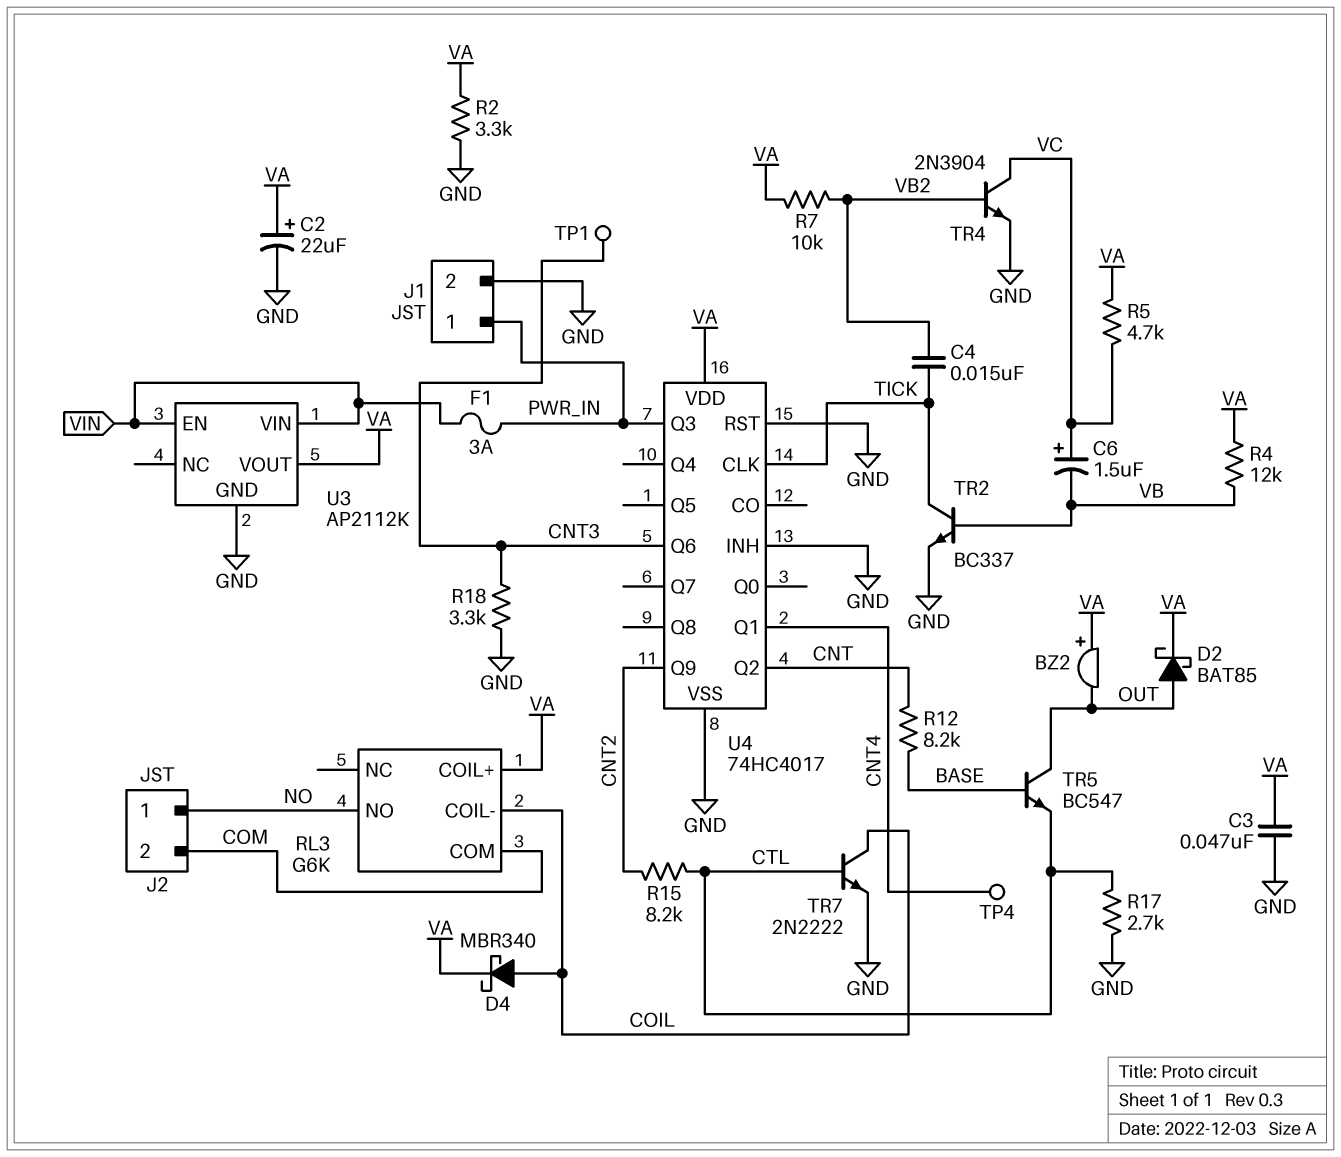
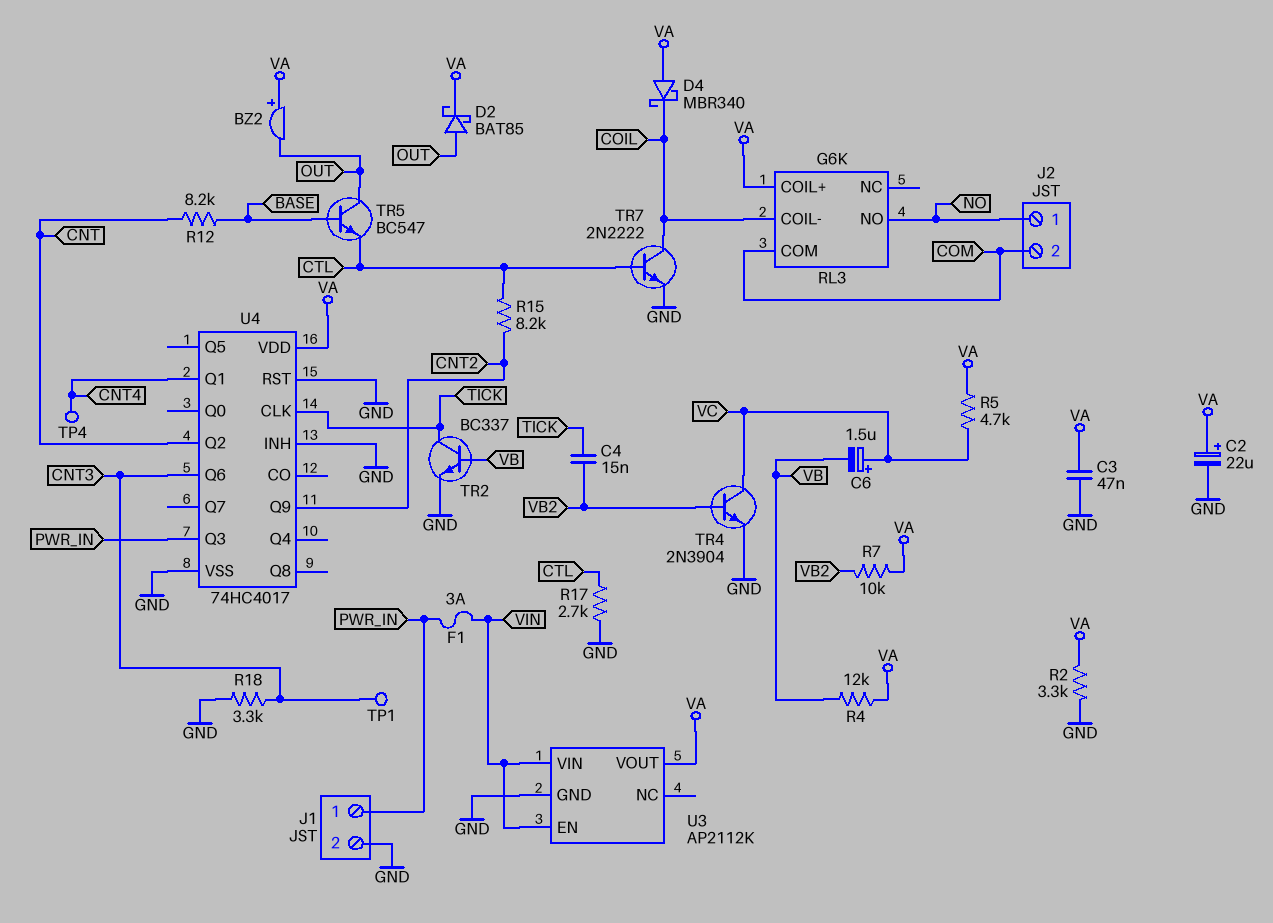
D4: schottky MBR340 (A COIL, K VA) -> schottky MBR340 (A VA, K COIL)

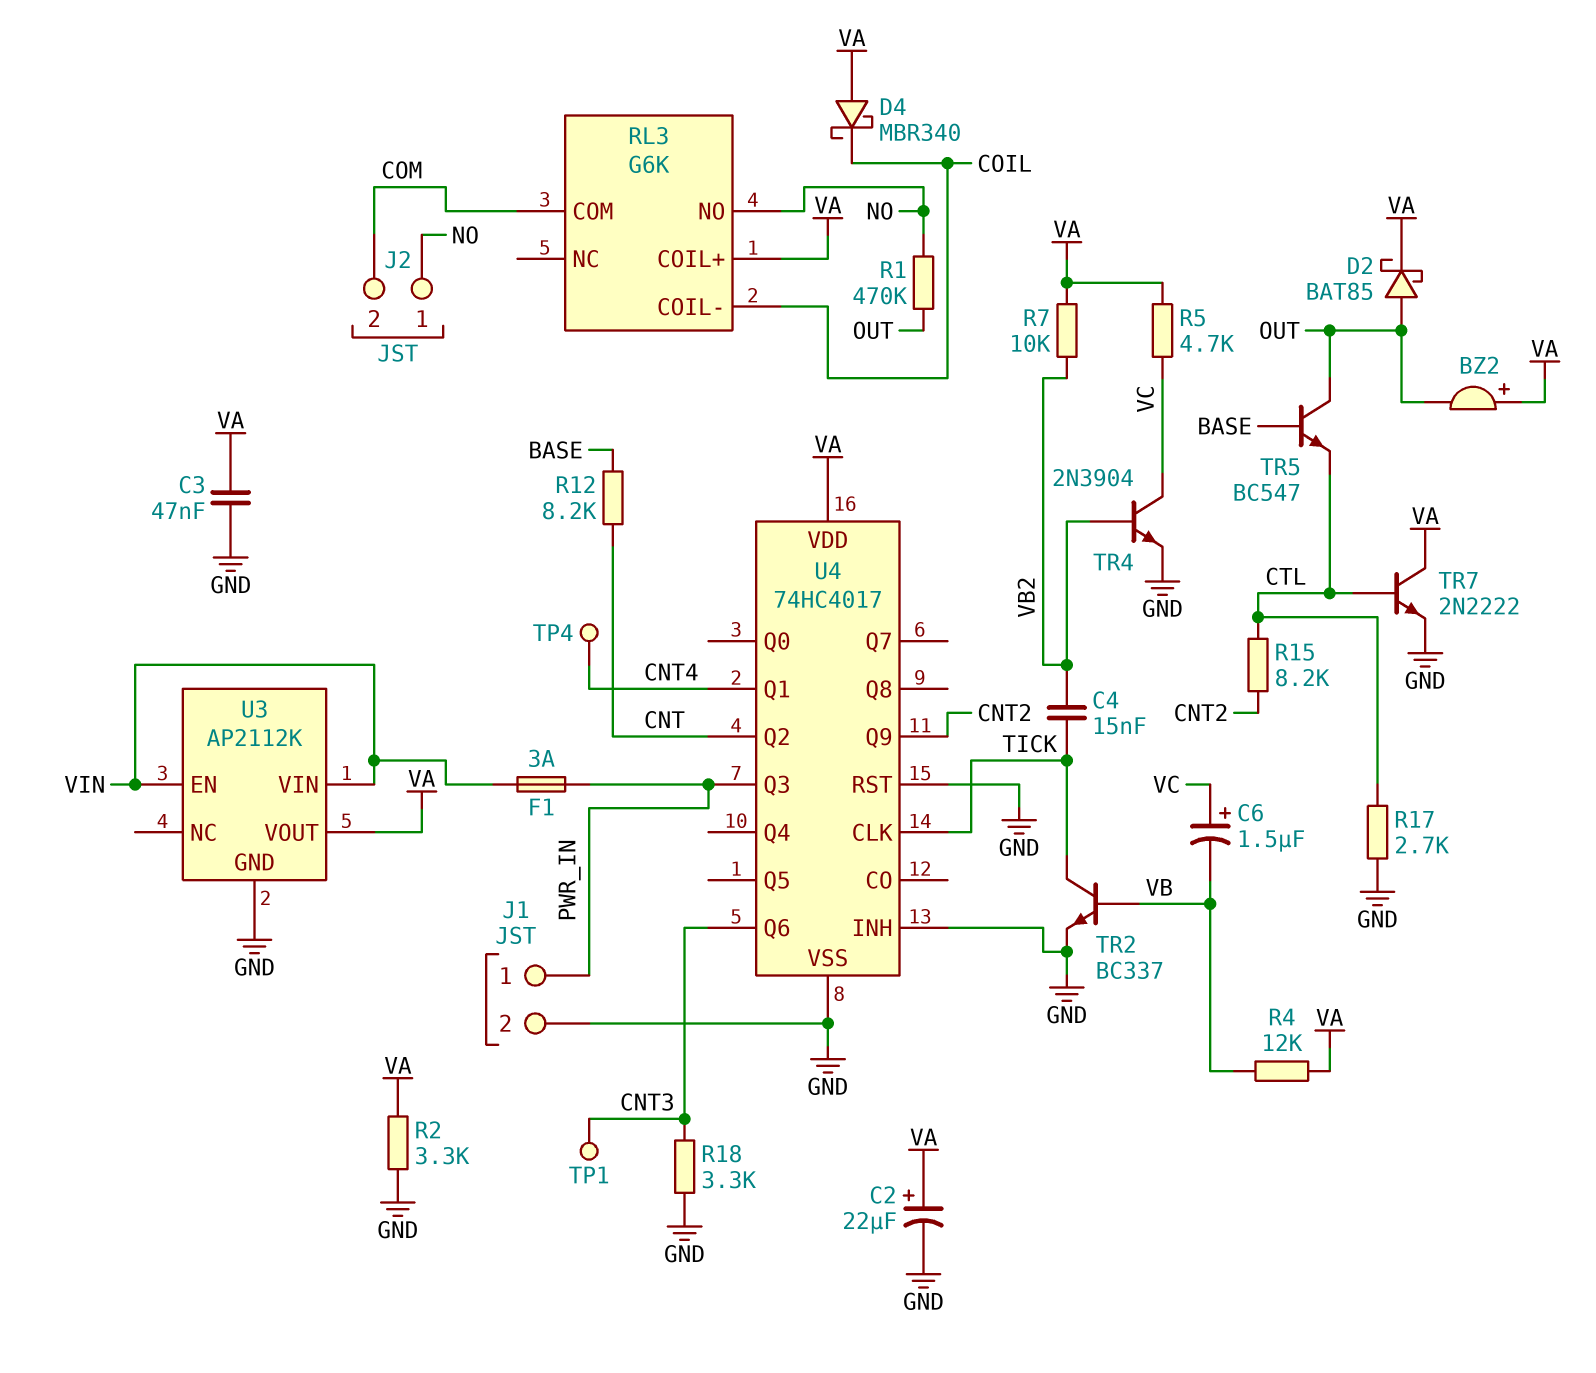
R1: none -> 470k (NO, OUT)
TR7: NPN 2N2222 (B CTL, C COIL, E GND) -> NPN 2N2222 (B CTL, C VA, E GND)

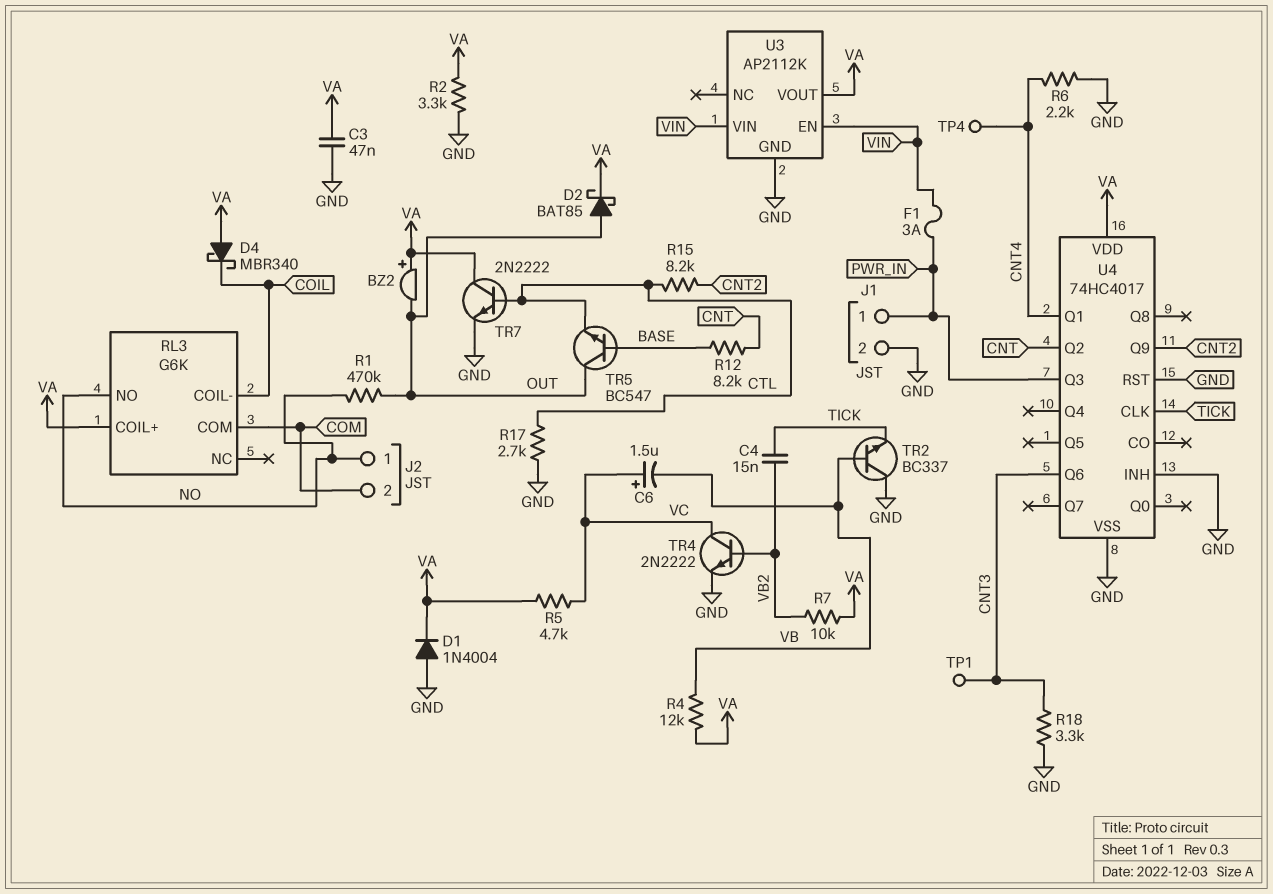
C2: 22uF (plus VA, minus GND) -> none
D1: none -> diode 1N4004 (A GND, K VA)
R6: none -> 2.2k (CNT4, GND)
TR2: NPN BC337 (B VB, C TICK, E GND) -> NPN BC337 (B VB, C GND, E TICK)
TR4: NPN 2N3904 (B VB2, C VC, E GND) -> NPN 2N2222 (B VB2, C VC, E GND)

